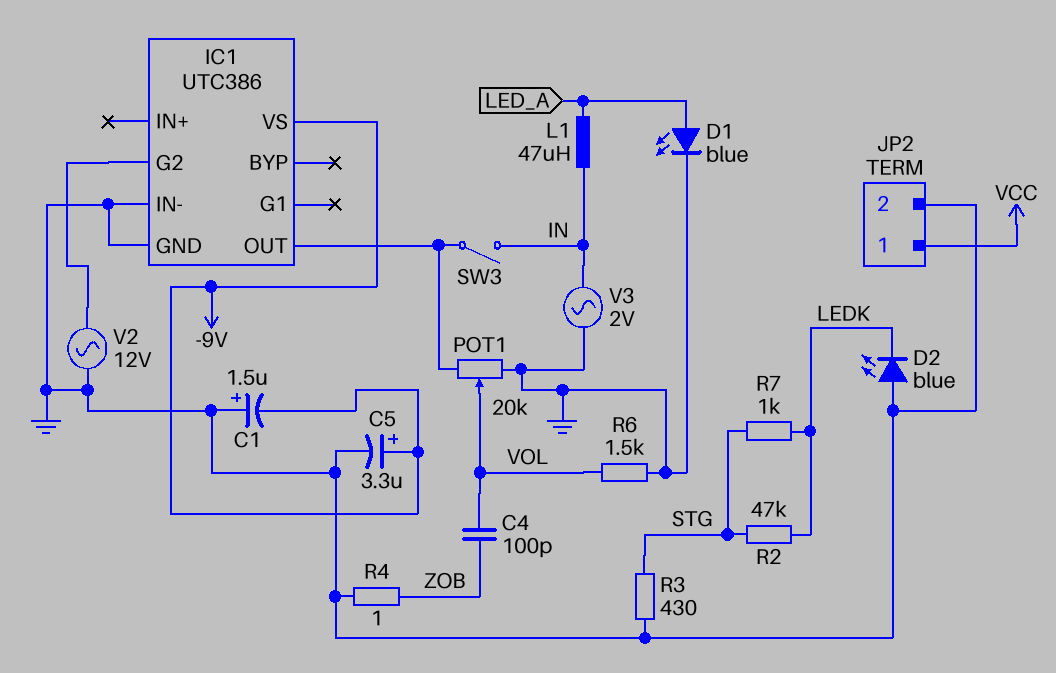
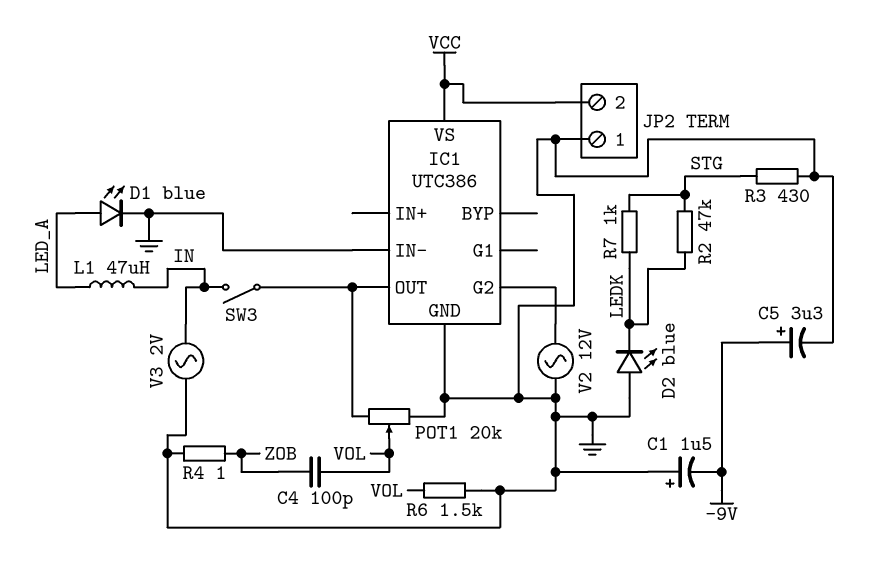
IC1 pin VS: -9V -> VCC
JP2 pin 1: VCC -> GND
JP2 pin 2: GND -> VCC

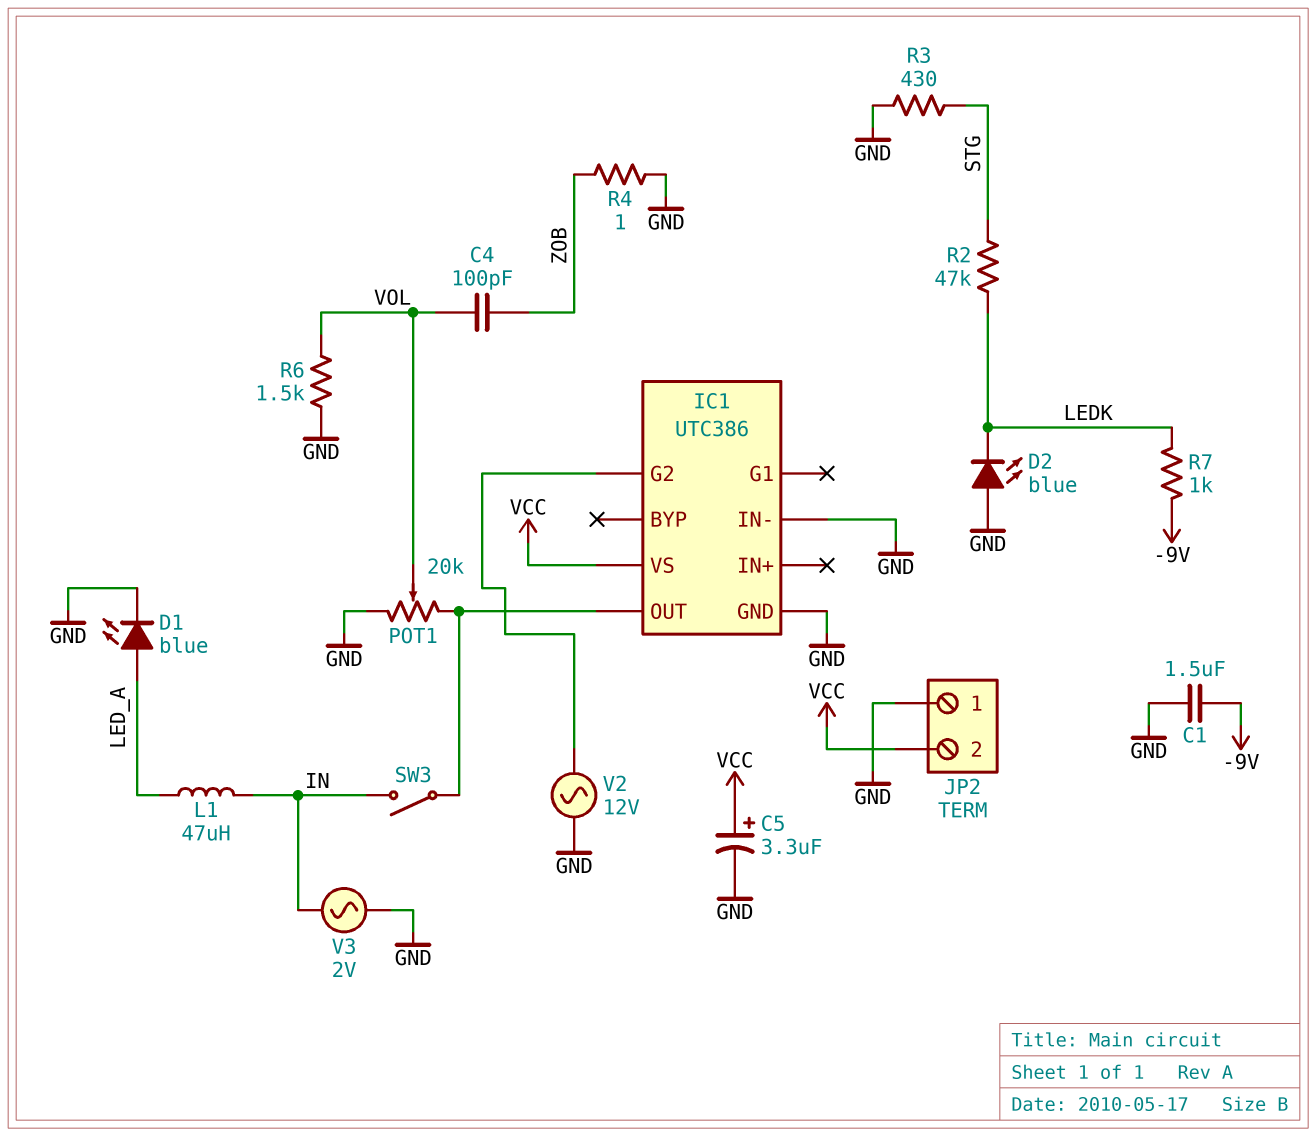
C1: 1.5uF (plus GND, minus -9V) -> 1.5uF (-9V, GND)
C5: 3.3uF (plus -9V, minus GND) -> 3.3uF (plus VCC, minus GND)
R7: 1k (LEDK, STG) -> 1k (-9V, LEDK)

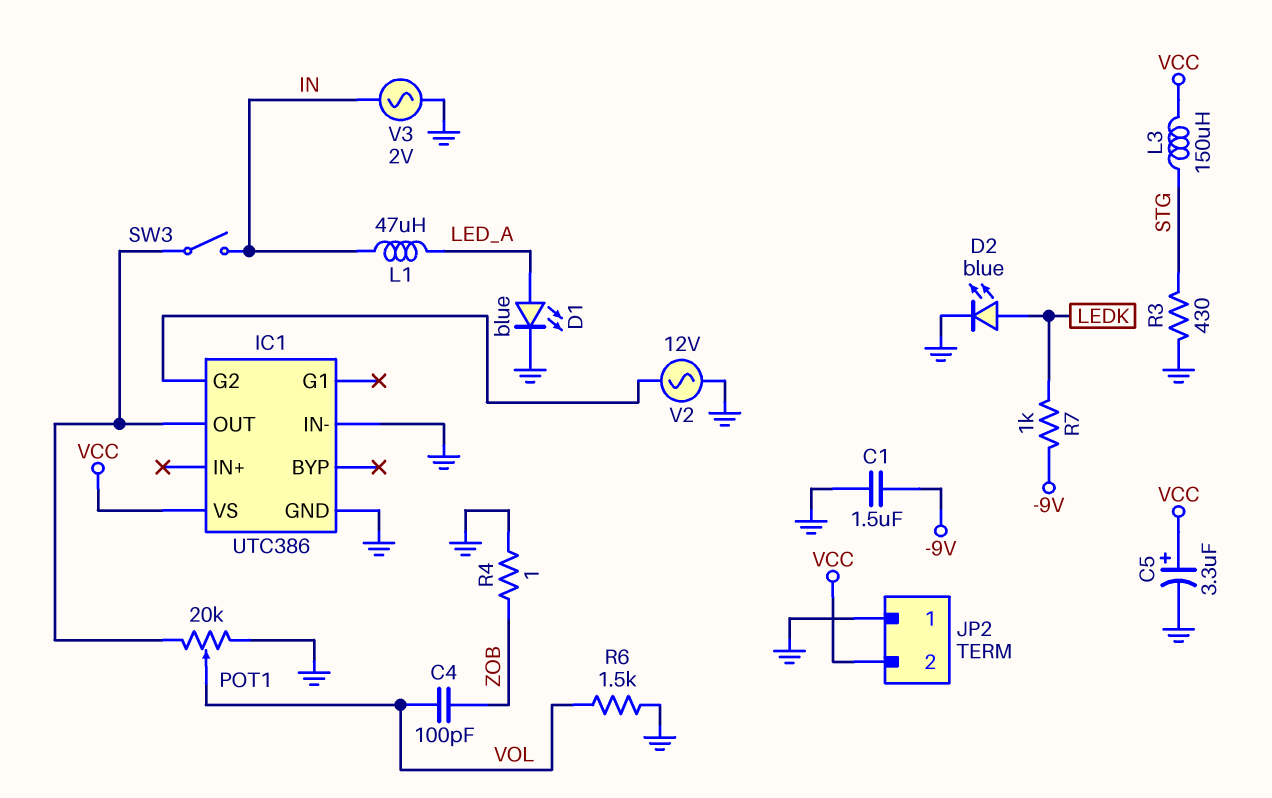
D2: LED blue (A GND, K LEDK) -> LED blue (A LEDK, K GND)
L3: none -> 150uH (STG, VCC)
R2: 47k (LEDK, STG) -> none

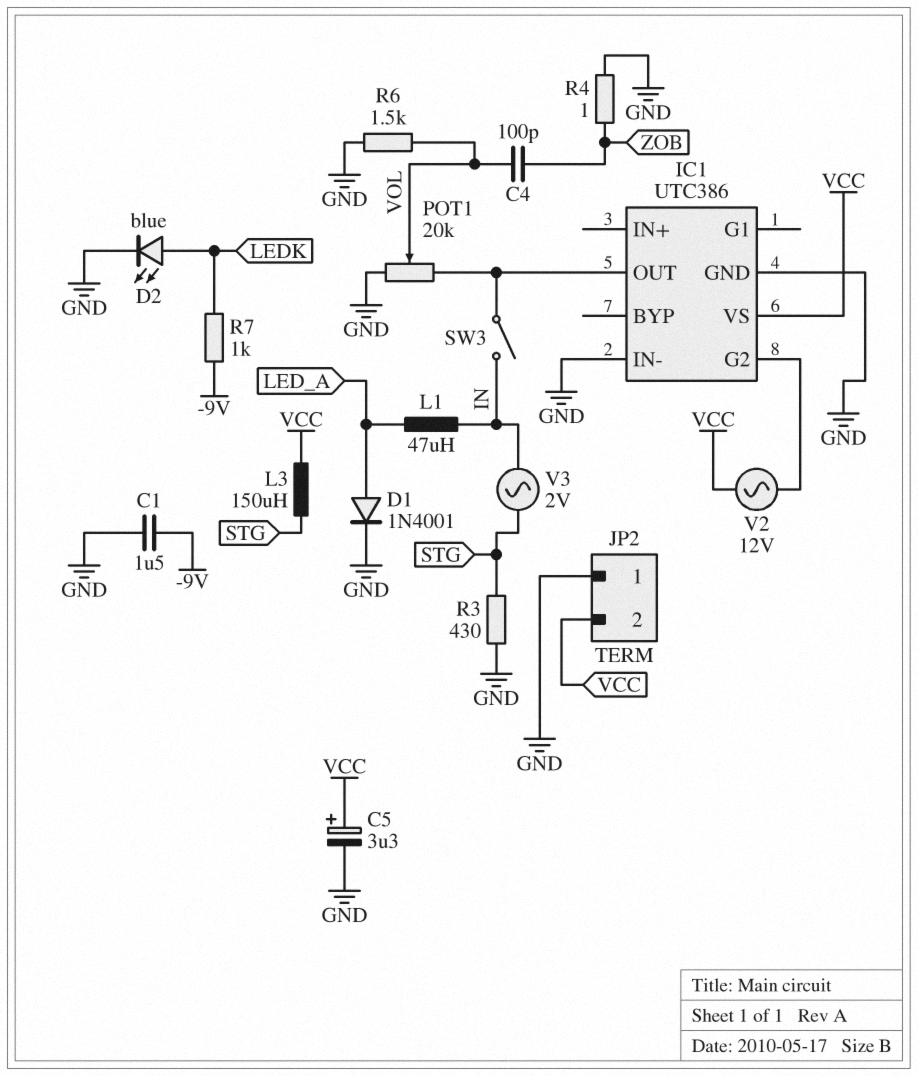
D1: LED blue (A LED_A, K GND) -> diode 1N4001 (A LED_A, K GND)
V2: AC 12V (GND, IC1/G2) -> AC 12V (IC1/G2, VCC)
V3: AC 2V (GND, IN) -> AC 2V (IN, STG)

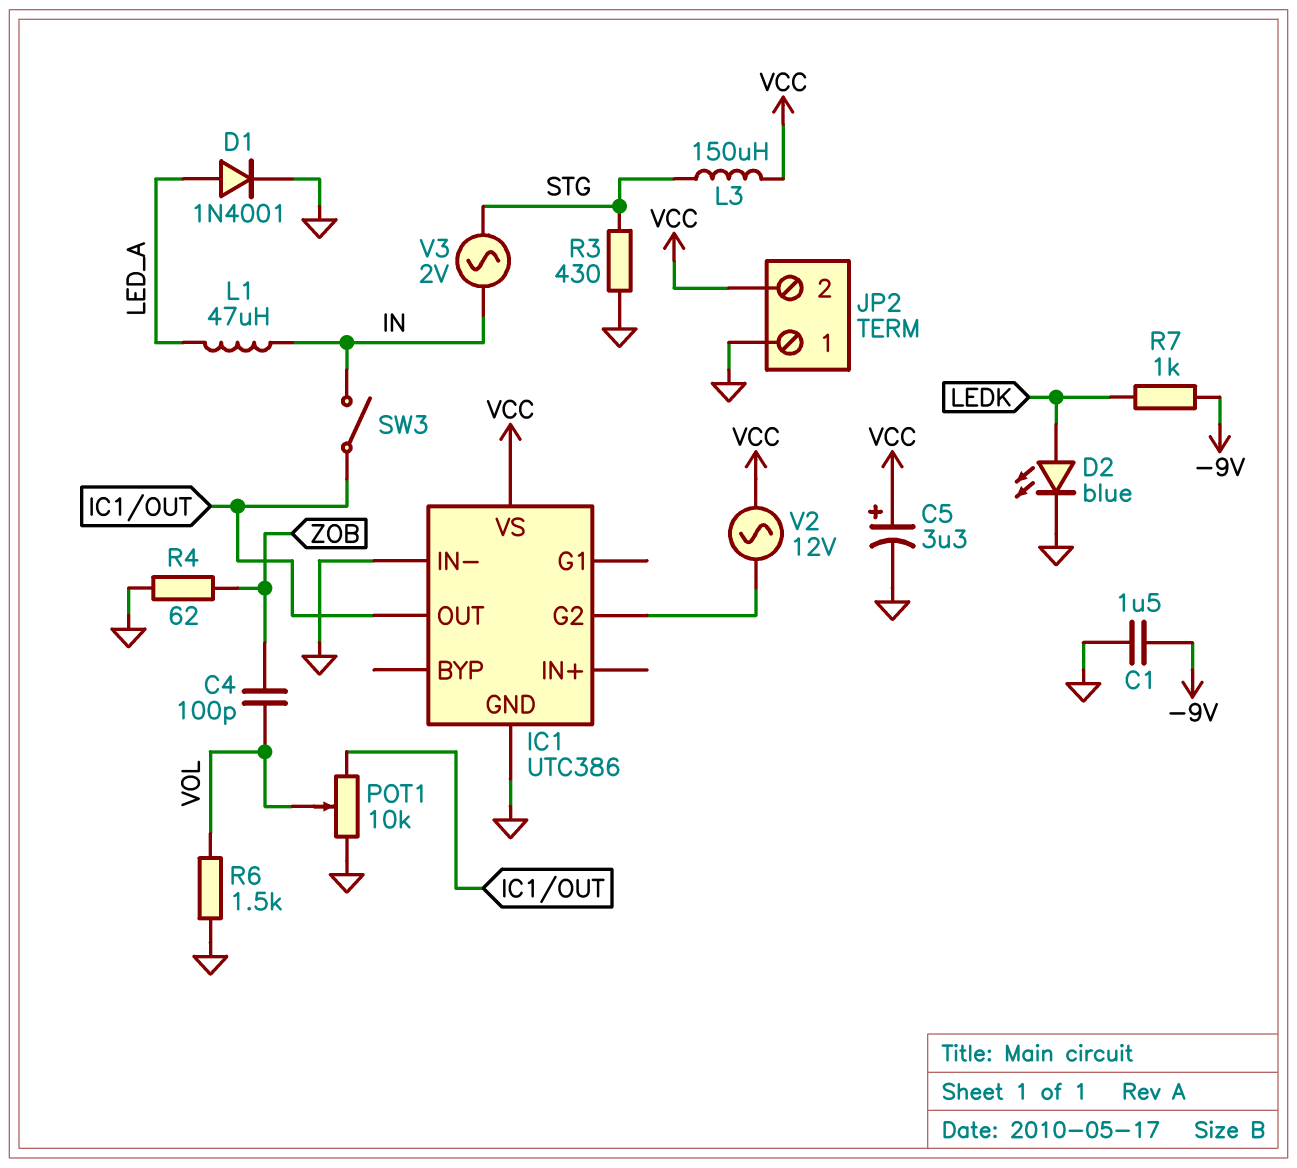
POT1: 20k (GND, IC1/OUT, wiper VOL) -> 10k (GND, IC1/OUT, wiper VOL)
R4: 1 (GND, ZOB) -> 62 (GND, ZOB)

